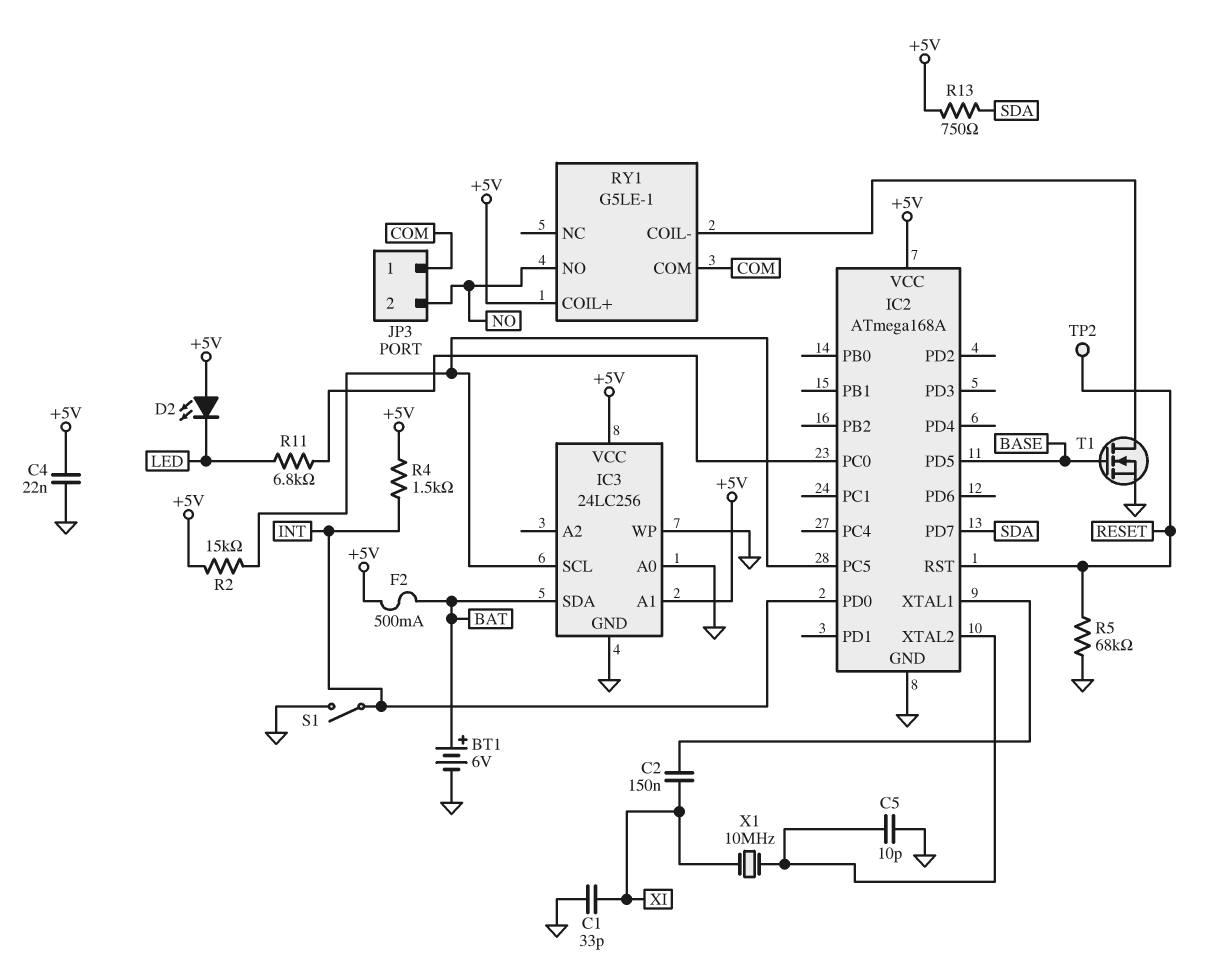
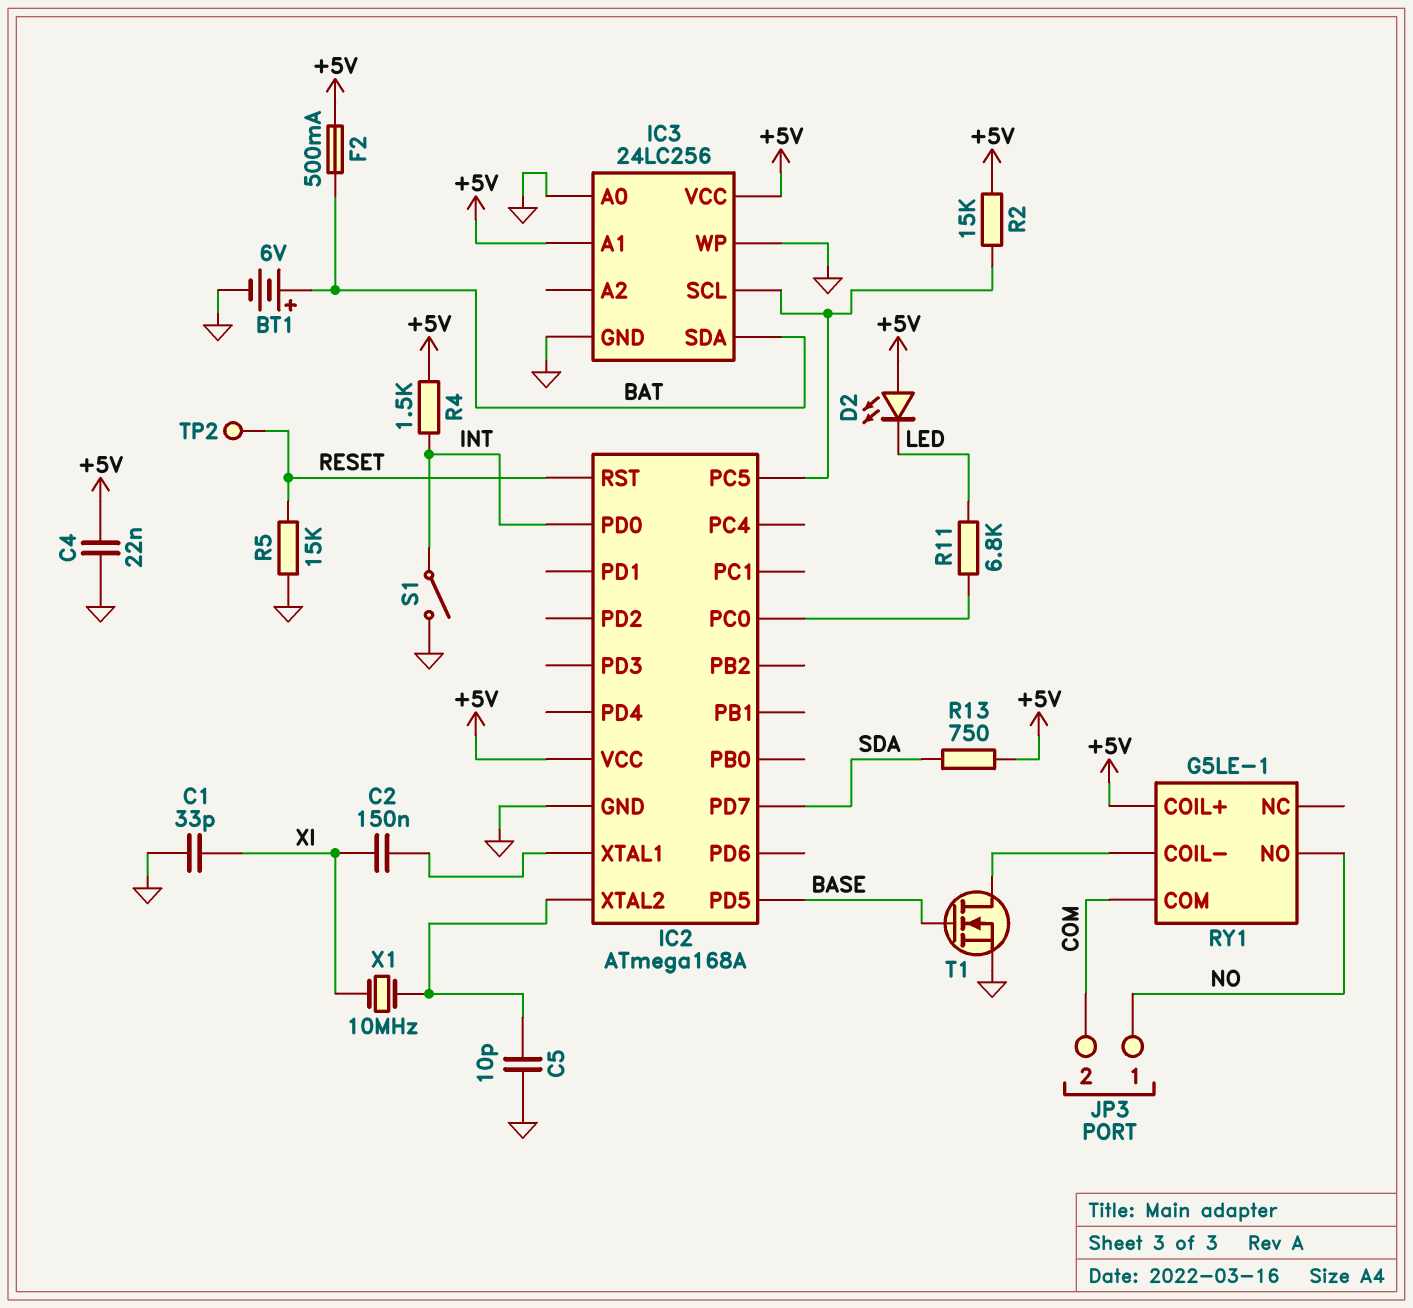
JP3 pin 1: COM -> NO
JP3 pin 2: NO -> COM
R5: 68k (GND, RESET) -> 15k (GND, RESET)

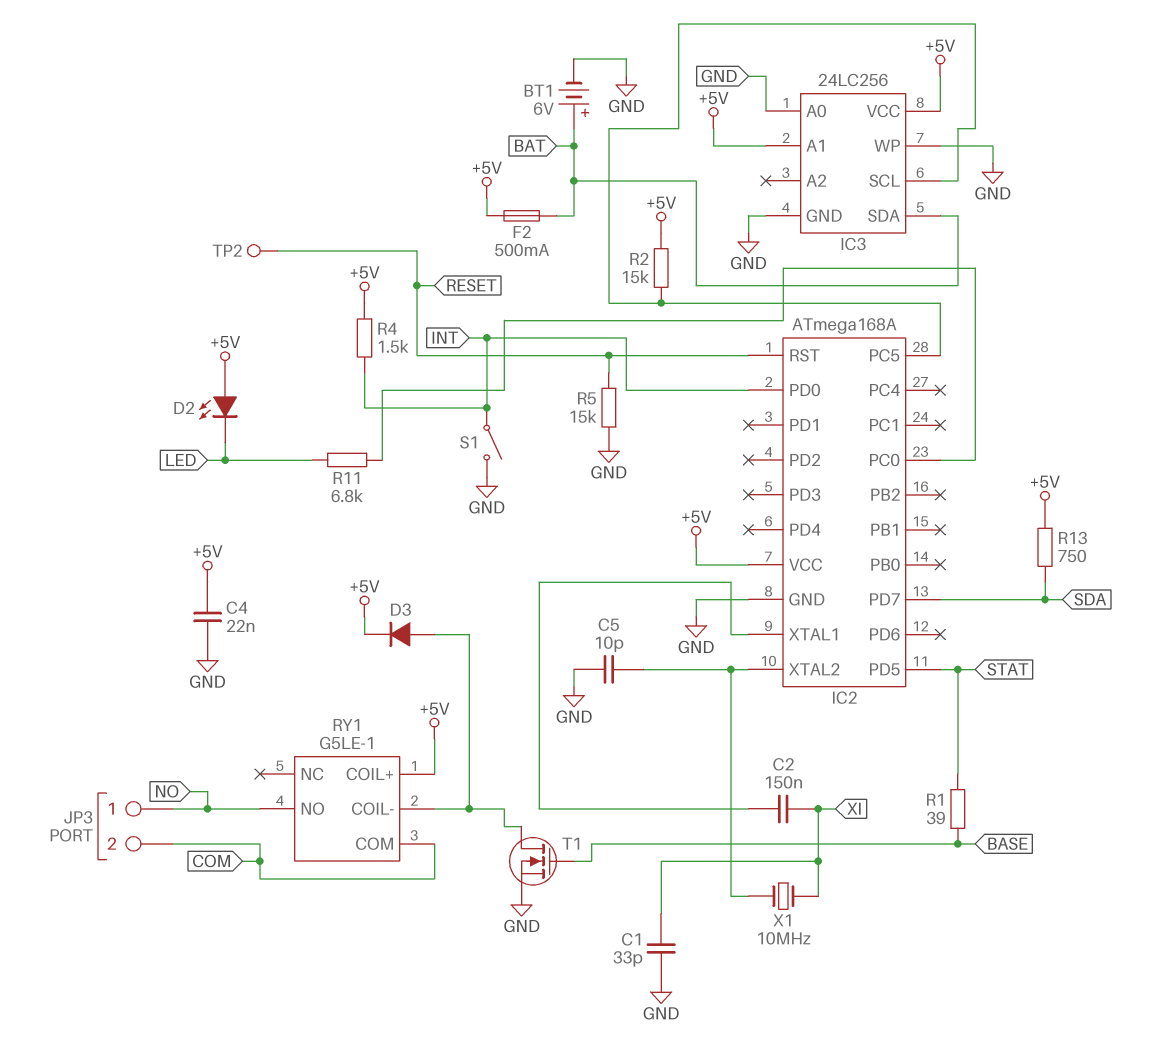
D3: none -> diode (A RY1/COIL-, K +5V)
IC2 pin PD5: BASE -> STAT
R1: none -> 39 (BASE, STAT)

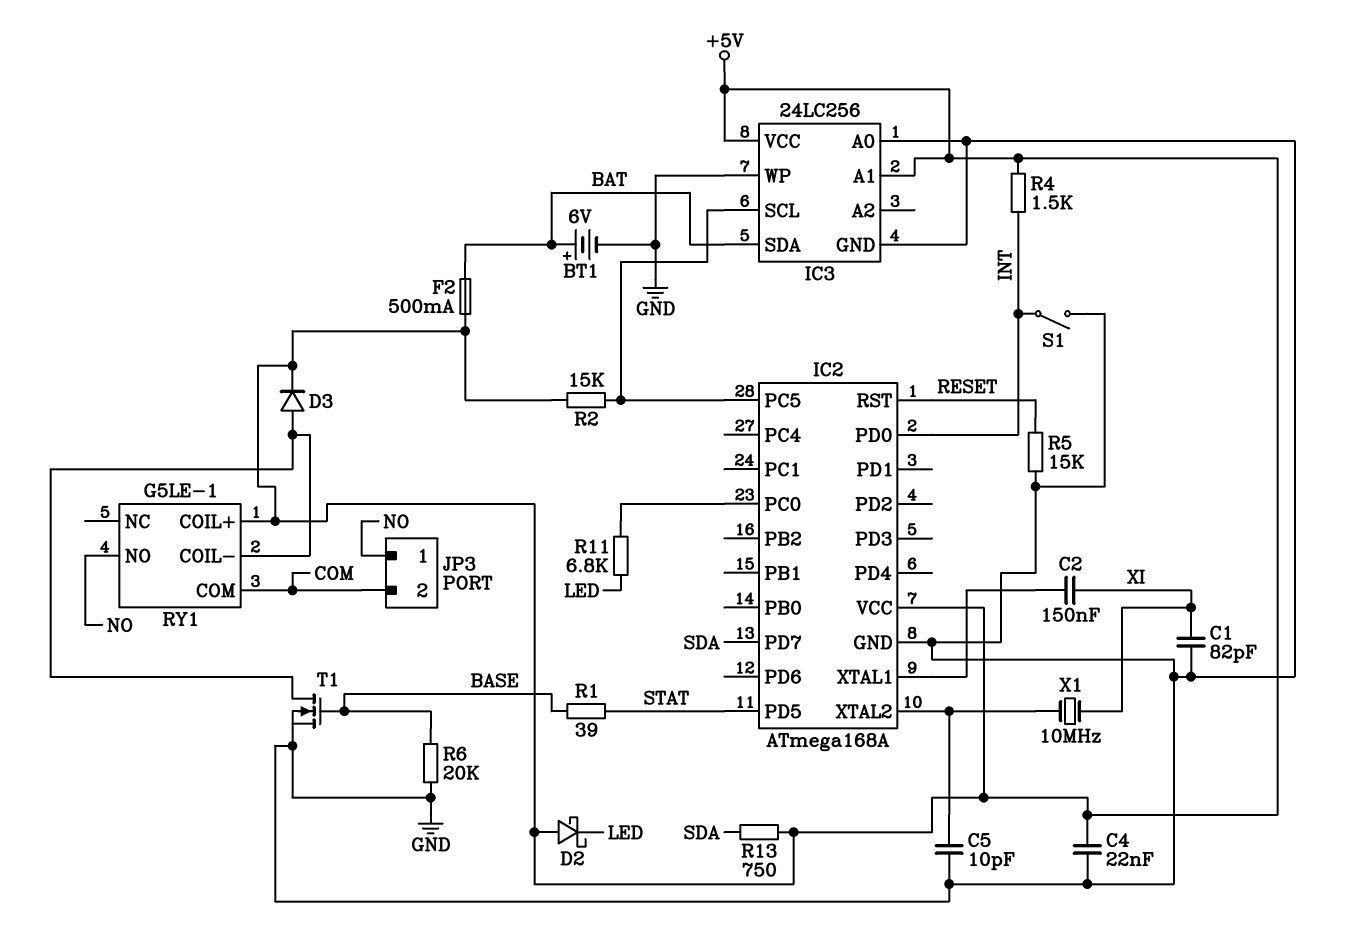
C1: 33pF (GND, XI) -> 82pF (GND, XI)
D2: LED (A +5V, K LED) -> schottky (A +5V, K LED)
R6: none -> 20k (BASE, GND)
TP2: test point (RESET) -> none

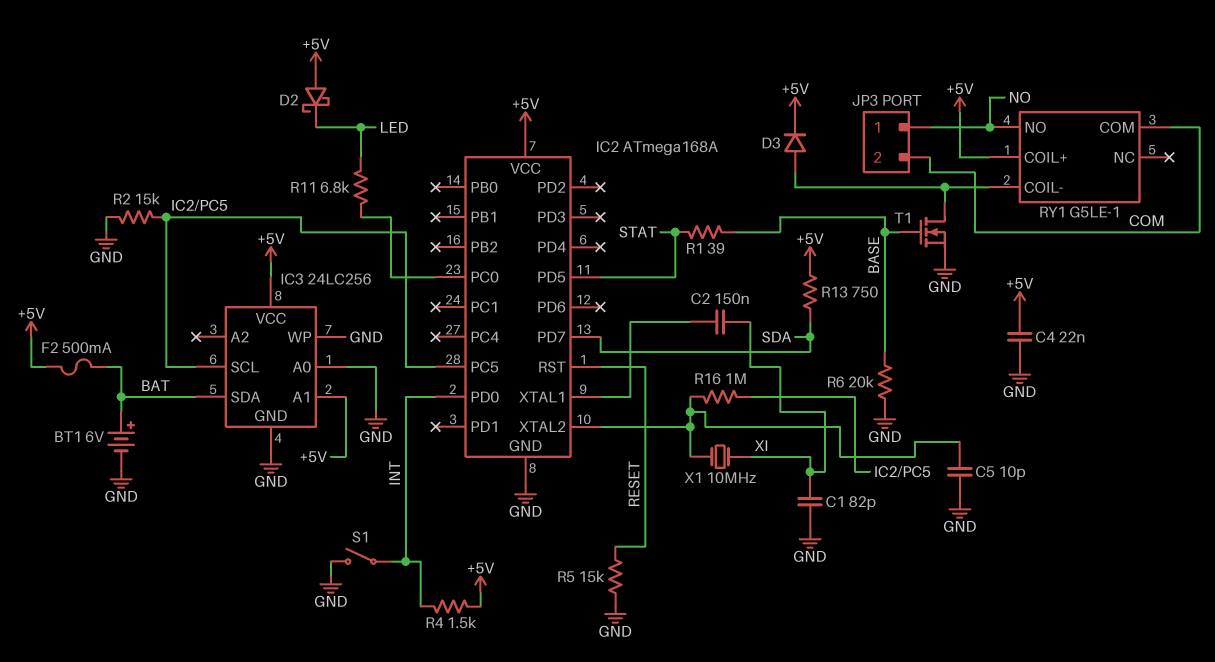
R2: 15k (+5V, IC2/PC5) -> 15k (GND, IC2/PC5)
R16: none -> 1M (IC2/PC5, IC2/XTAL2)

